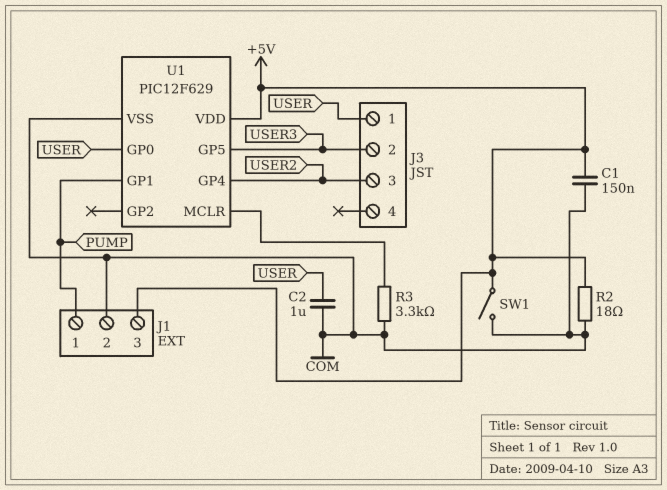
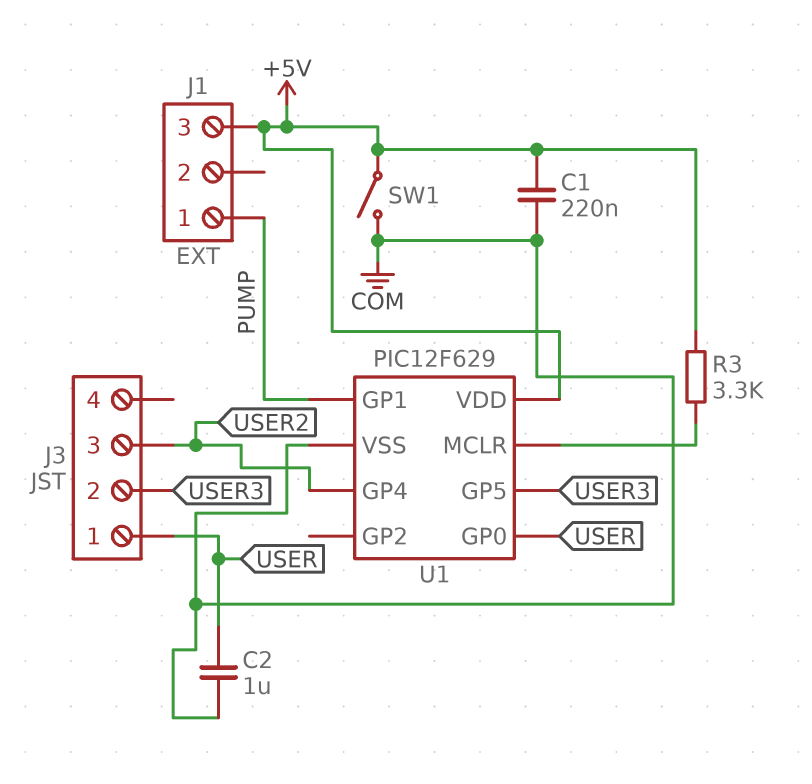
C1: 150nF (+5V, COM) -> 220nF (+5V, COM)
J1 pin 2: COM -> none
R2: 18 (+5V, COM) -> none
R3: 3.3k (COM, U1/MCLR) -> 3.3k (+5V, U1/MCLR)

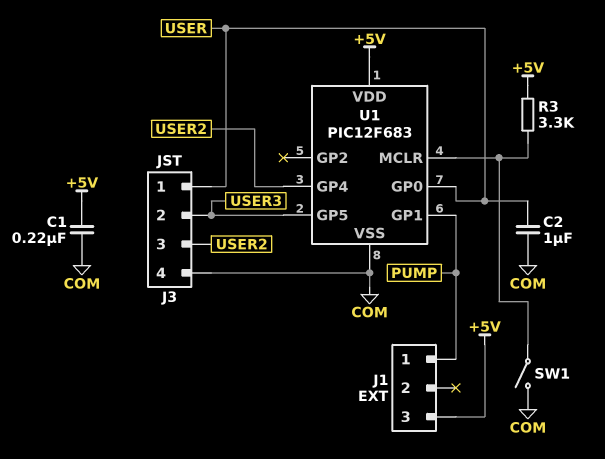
J3 pin 4: none -> COM
SW1: switch (+5V, COM) -> switch (COM, U1/MCLR)
U1: PIC12F629 -> PIC12F683

